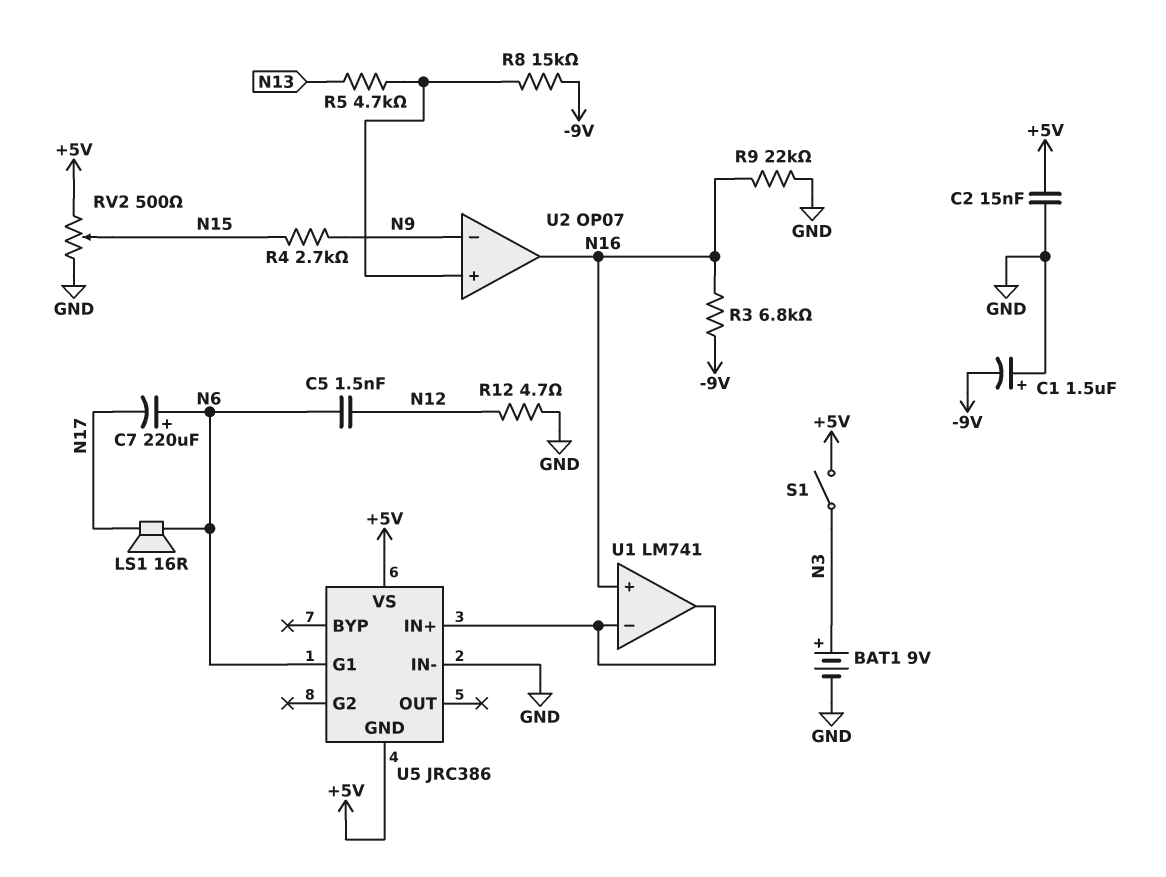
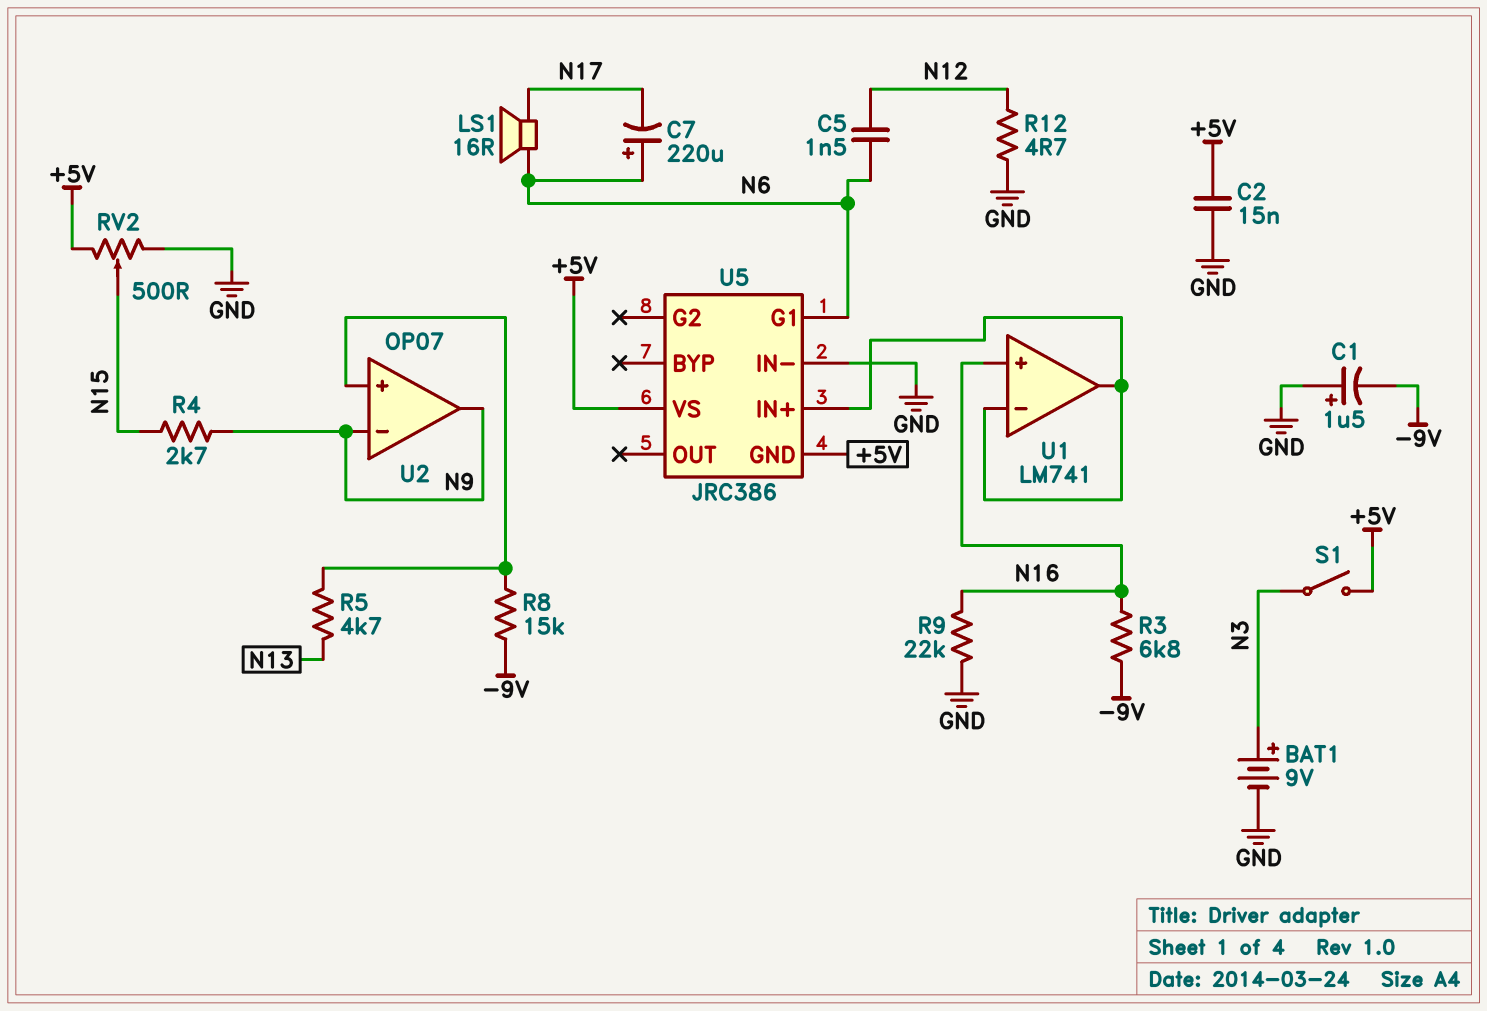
U2 pin out: N16 -> N9

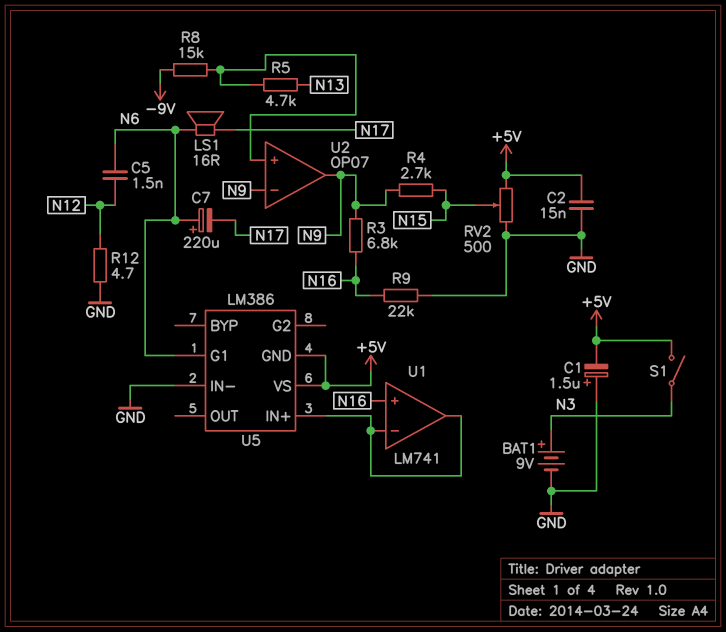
C1: 1.5uF (plus GND, minus -9V) -> 1.5uF (plus GND, minus +5V)
R3: 6.8k (-9V, N16) -> 6.8k (N9, N16)
U5: JRC386 -> LM386

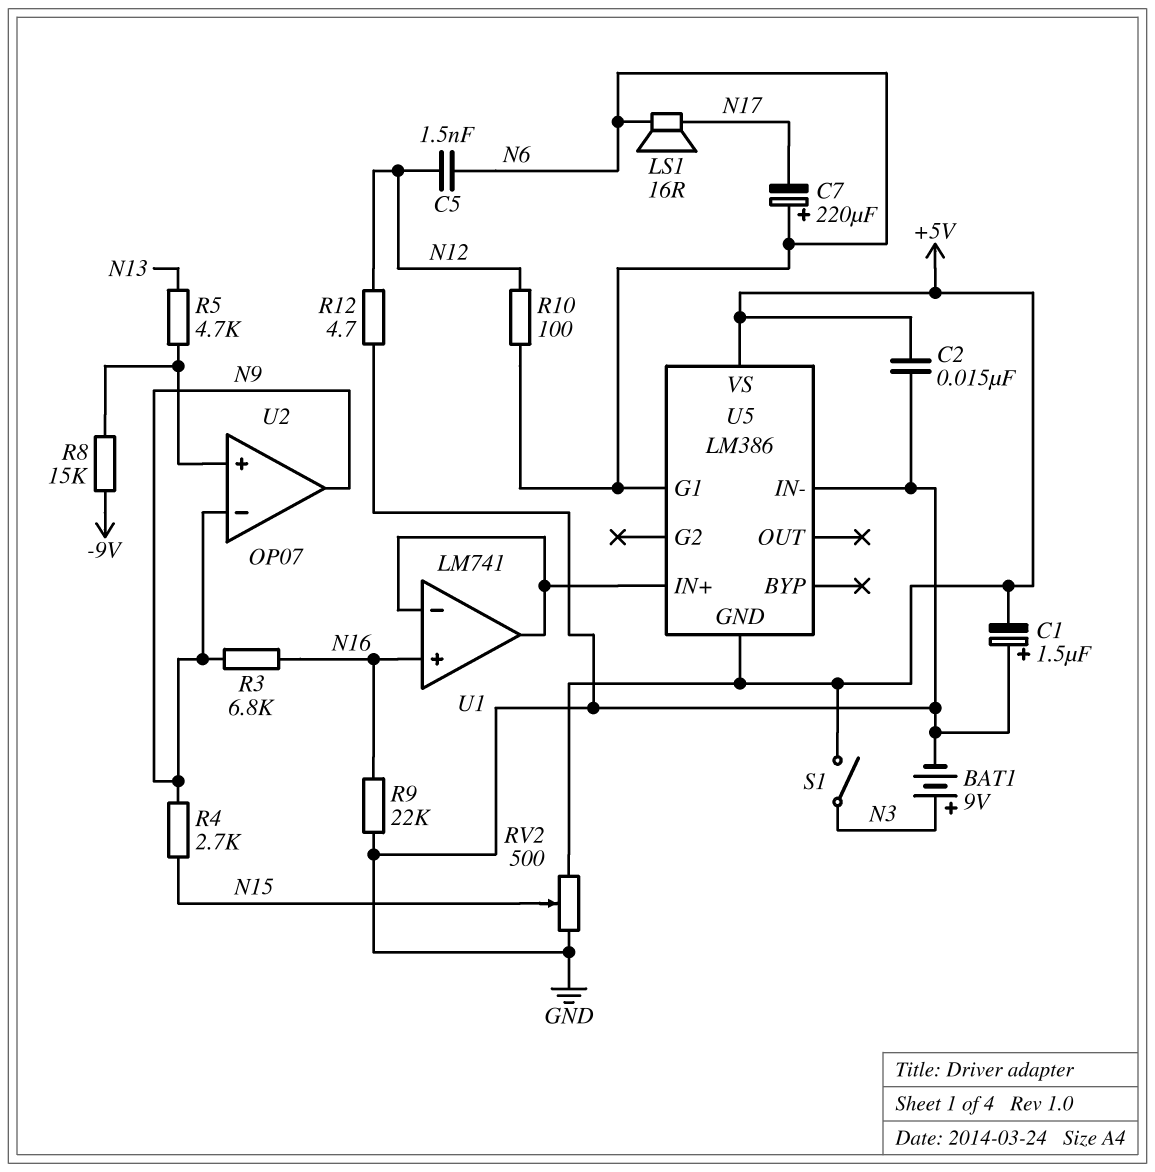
R10: none -> 100 (N6, N12)

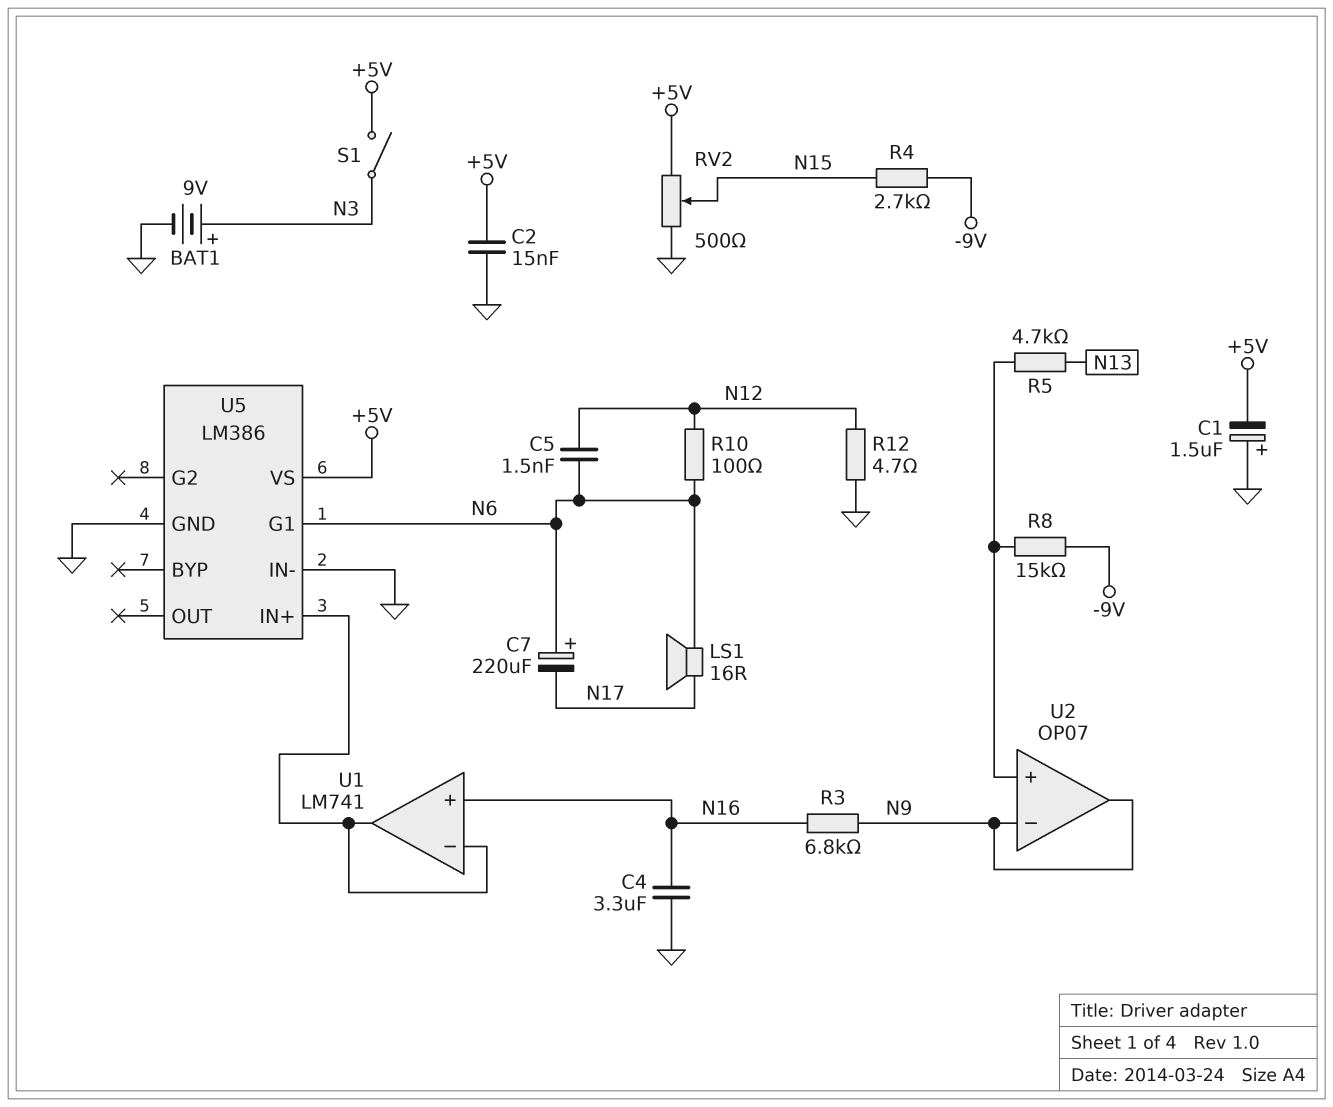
C4: none -> 3.3uF (GND, N16)
R4: 2.7k (N9, N15) -> 2.7k (-9V, N15)
R9: 22k (GND, N16) -> none
U5 pin GND: +5V -> GND

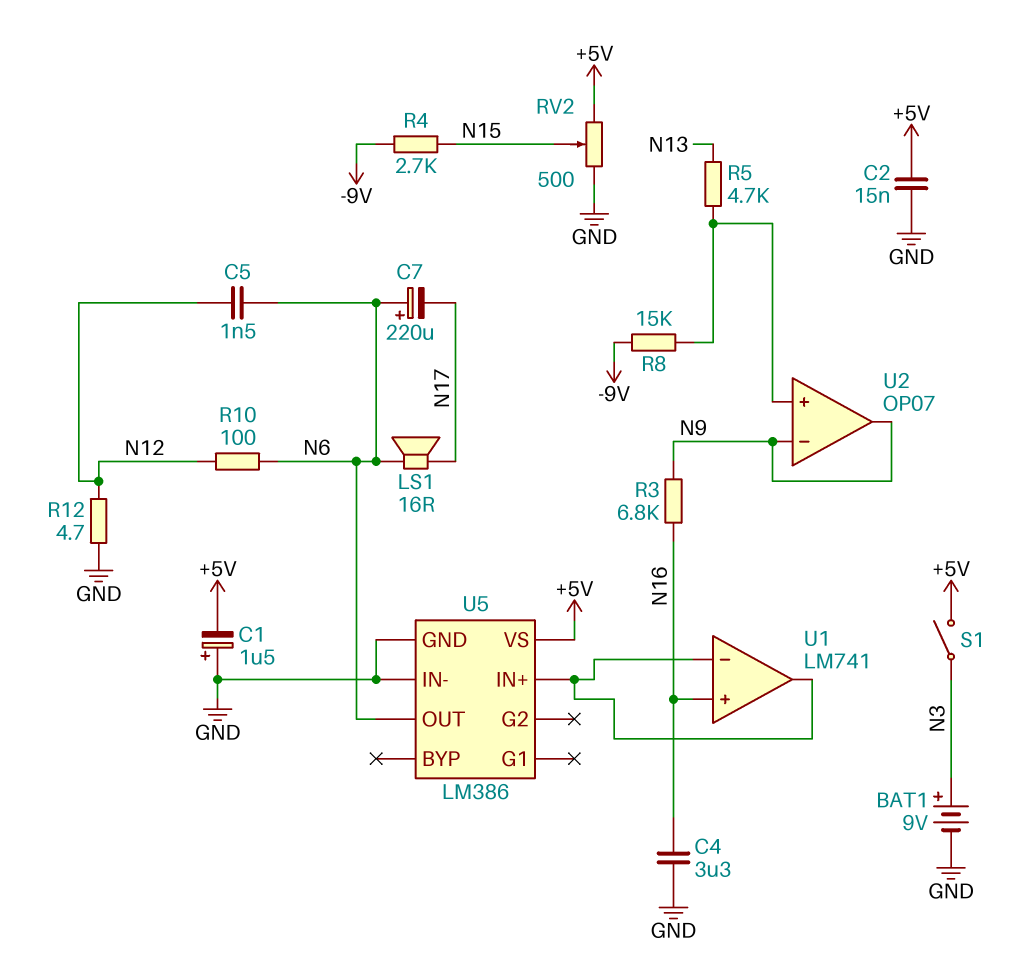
U5 pin G1: N6 -> none
U5 pin OUT: none -> N6

